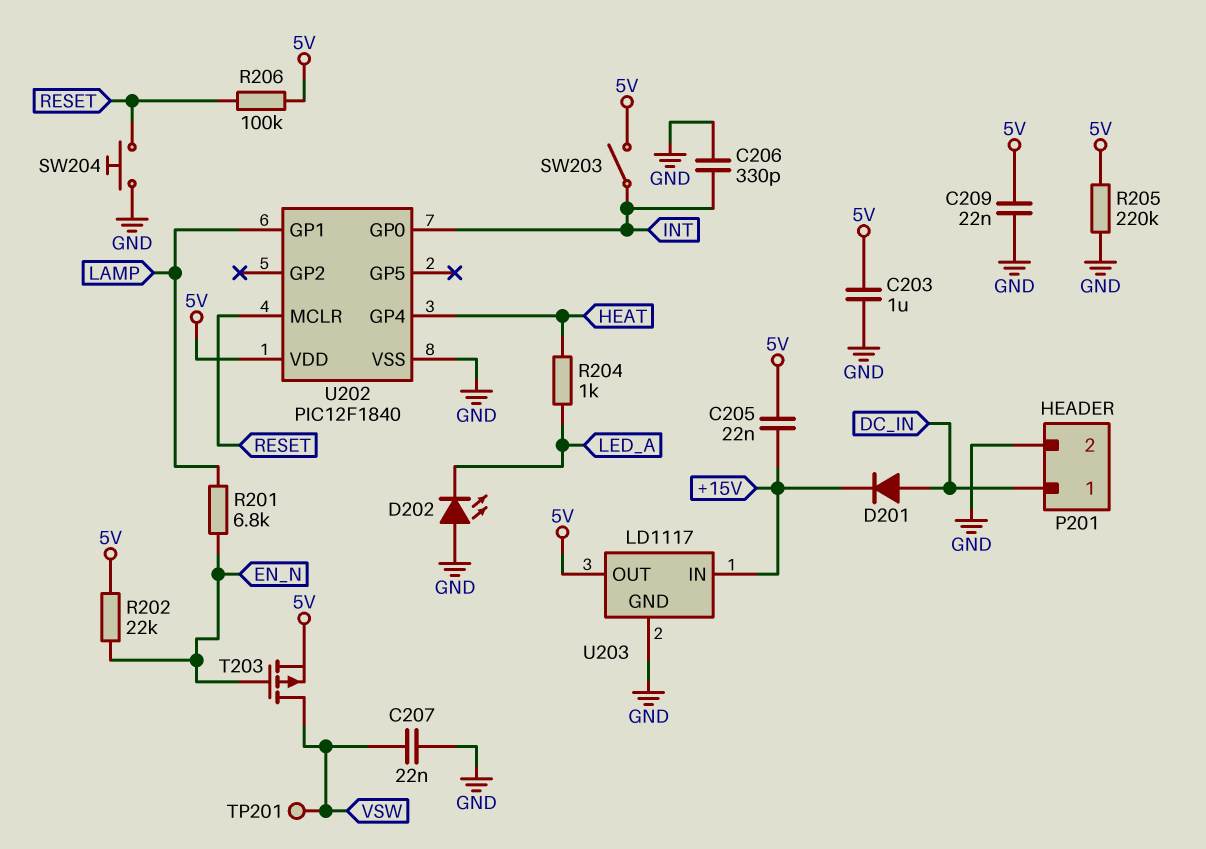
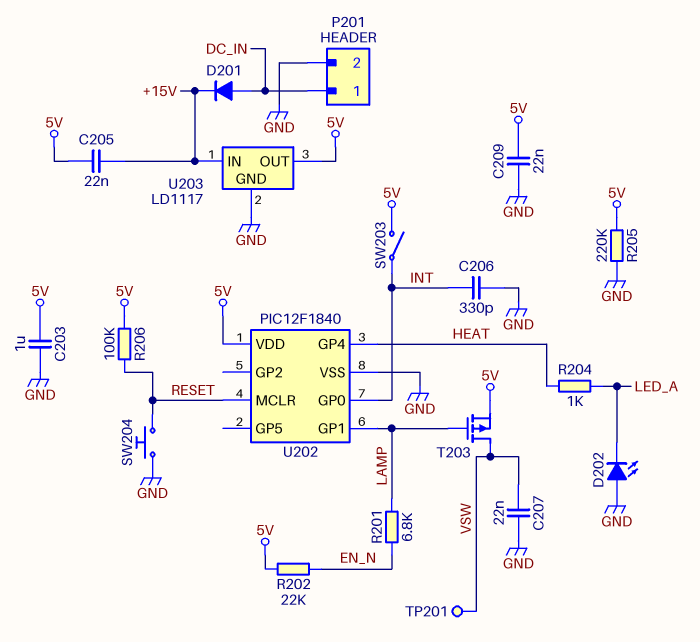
T203: PMOS (G EN_N, D VSW, S 5V) -> PMOS (G LAMP, D VSW, S 5V)

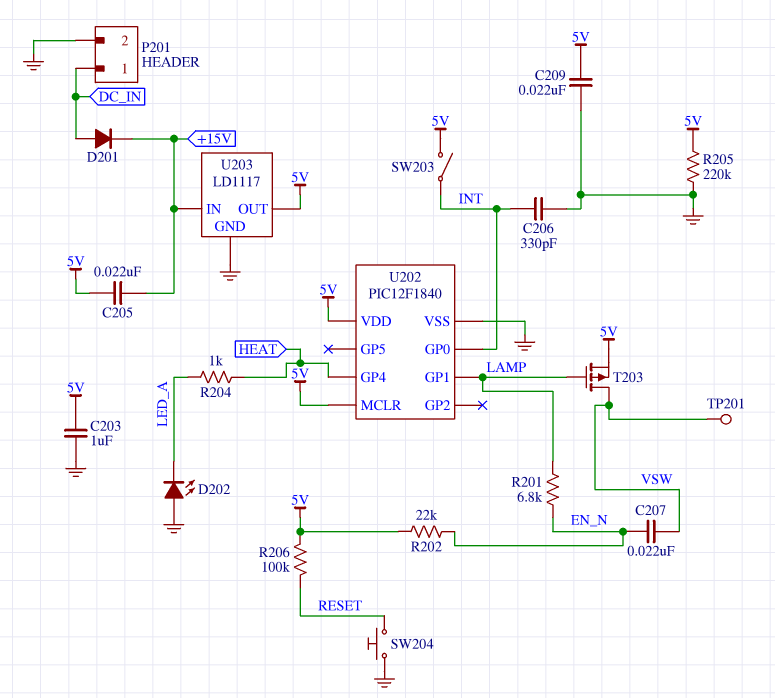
C207: 22nF (GND, VSW) -> 22nF (EN_N, VSW)
U202 pin MCLR: RESET -> 5V

